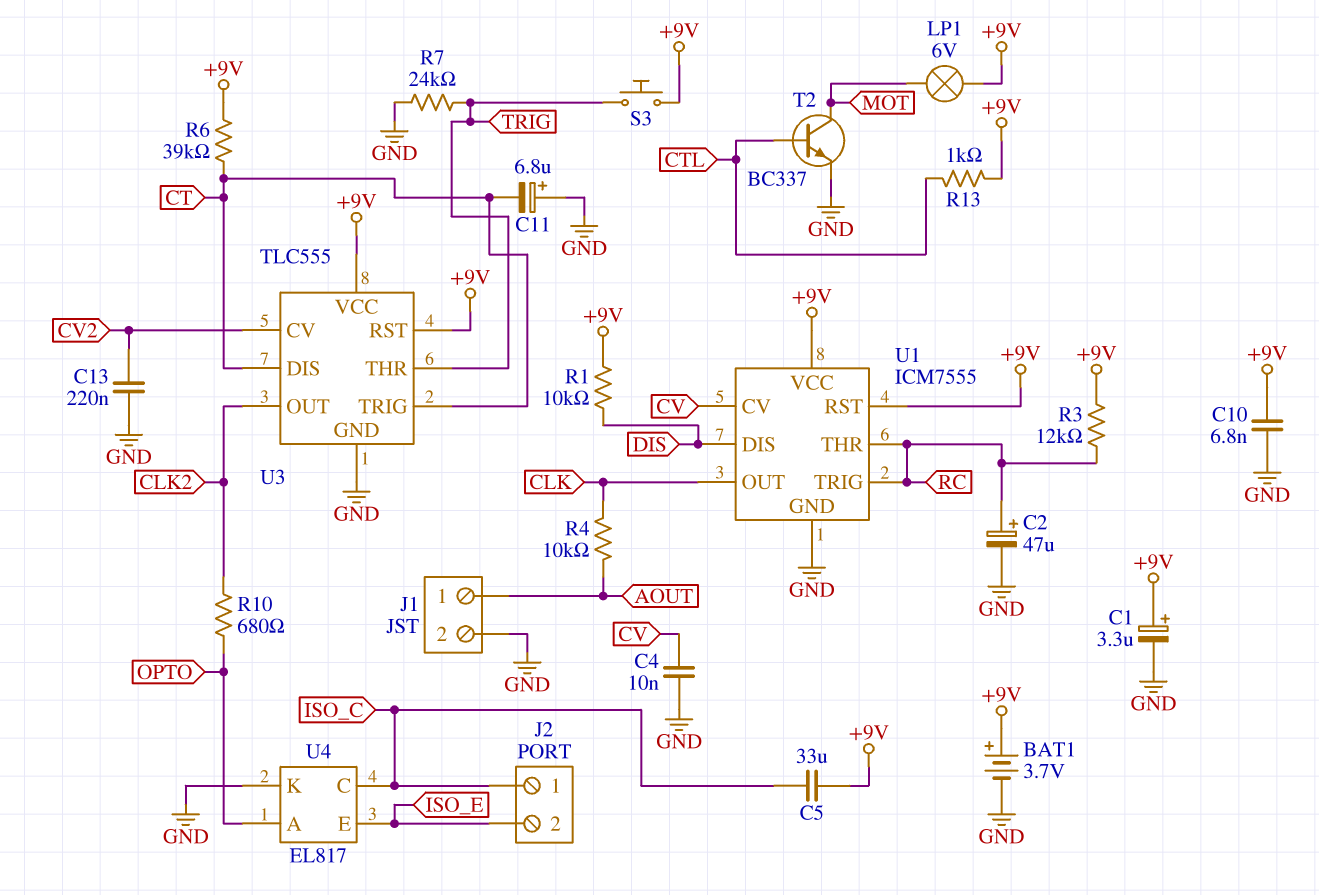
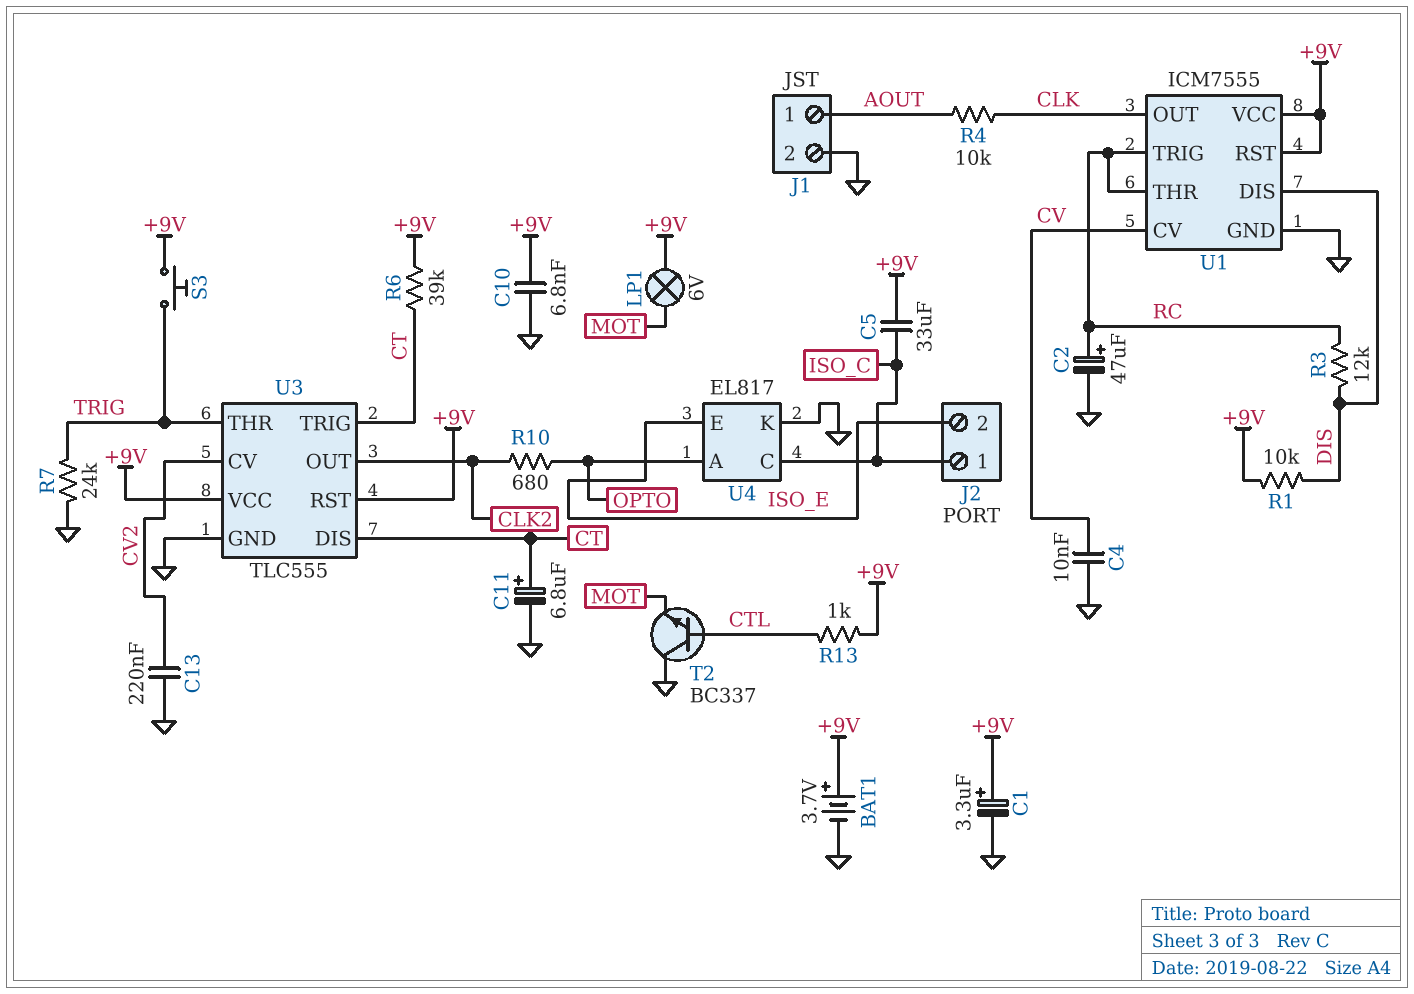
C11: 6.8uF (plus GND, minus CT) -> 6.8uF (plus CT, minus GND)
R3: 12k (+9V, RC) -> 12k (DIS, RC)
T2: NPN BC337 (B CTL, C MOT, E GND) -> NPN BC337 (B CTL, C GND, E MOT)

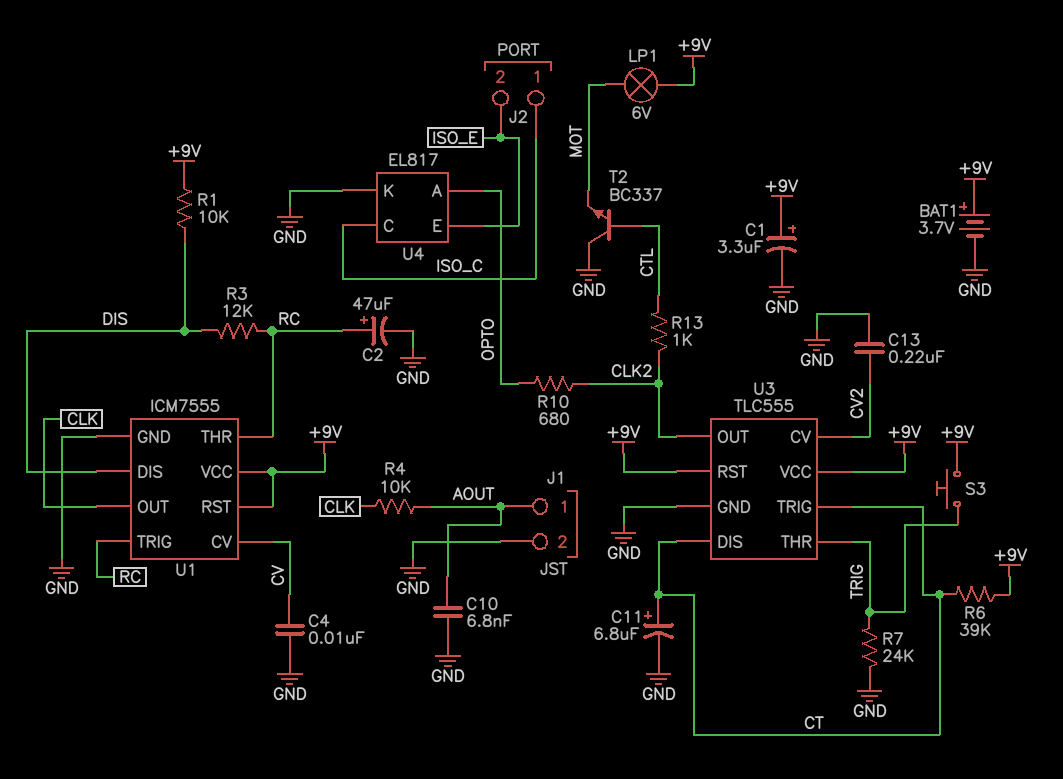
C5: 33uF (+9V, ISO_C) -> none
C10: 6.8nF (+9V, GND) -> 6.8nF (AOUT, GND)
R13: 1k (+9V, CTL) -> 1k (CLK2, CTL)

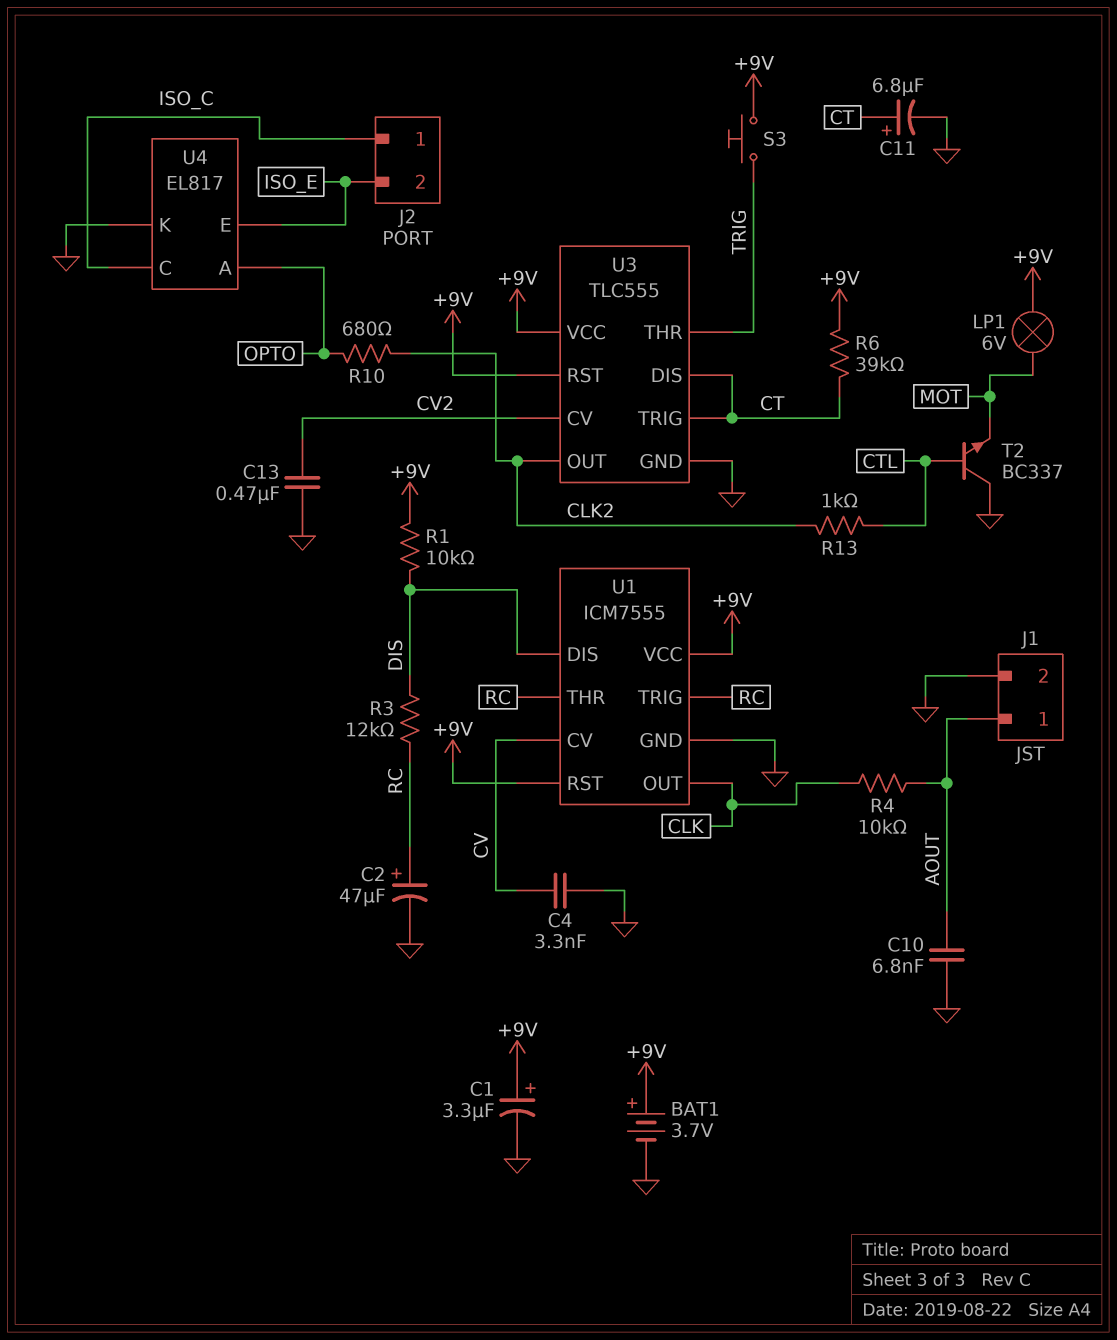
C4: 10nF (CV, GND) -> 3.3nF (CV, GND)
C13: 220nF (CV2, GND) -> 470nF (CV2, GND)
R7: 24k (GND, TRIG) -> none

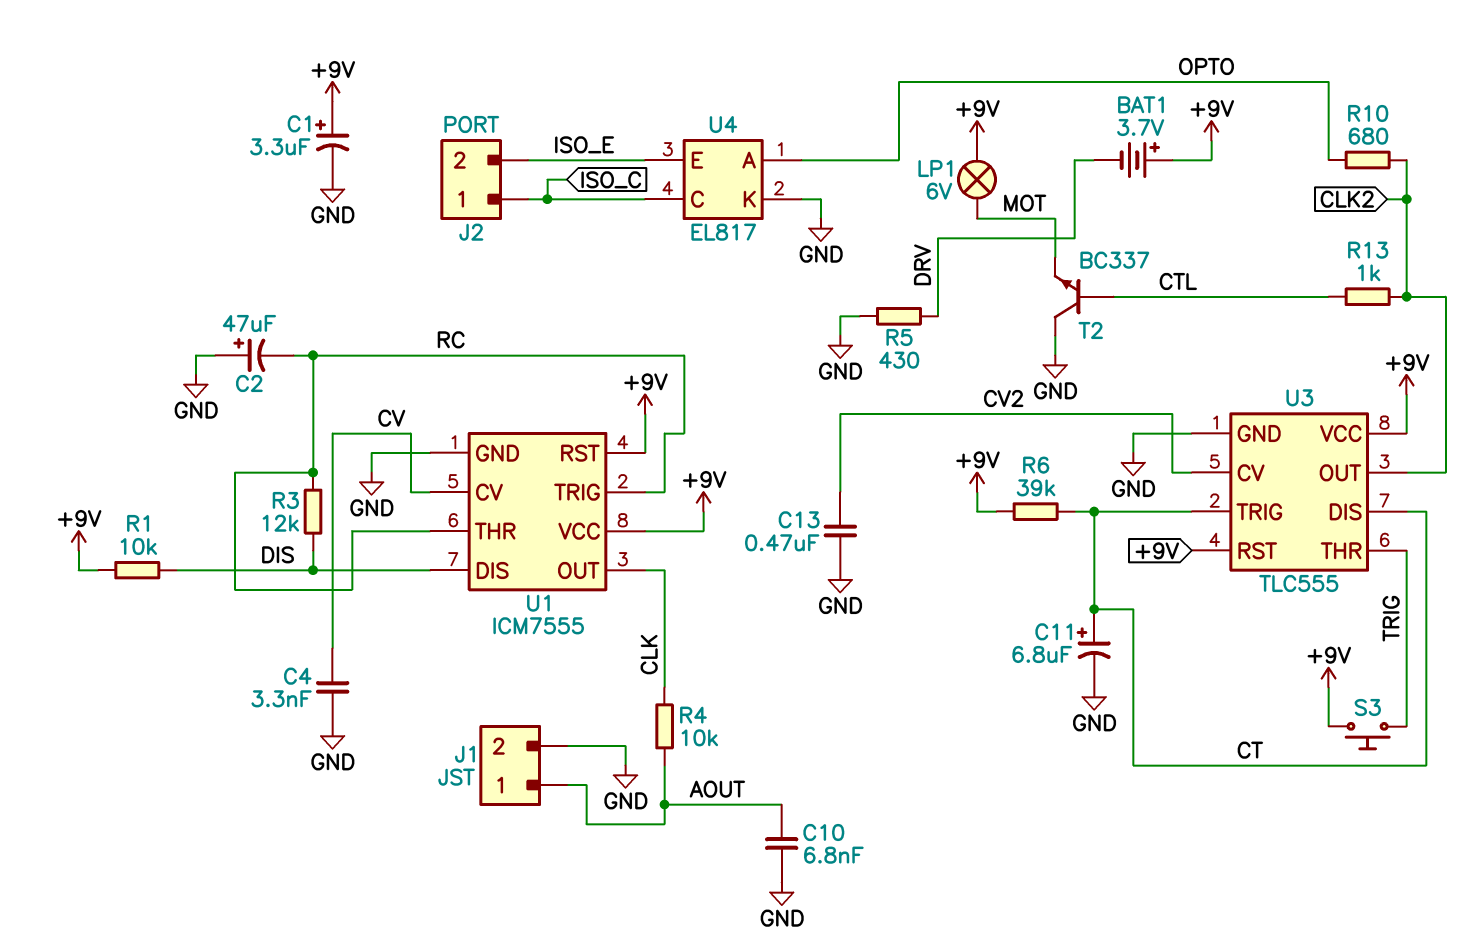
BAT1: 3.7V (plus +9V, minus GND) -> 3.7V (plus +9V, minus DRV)
C2: 47uF (plus RC, minus GND) -> 47uF (plus GND, minus RC)
R5: none -> 430 (DRV, GND)

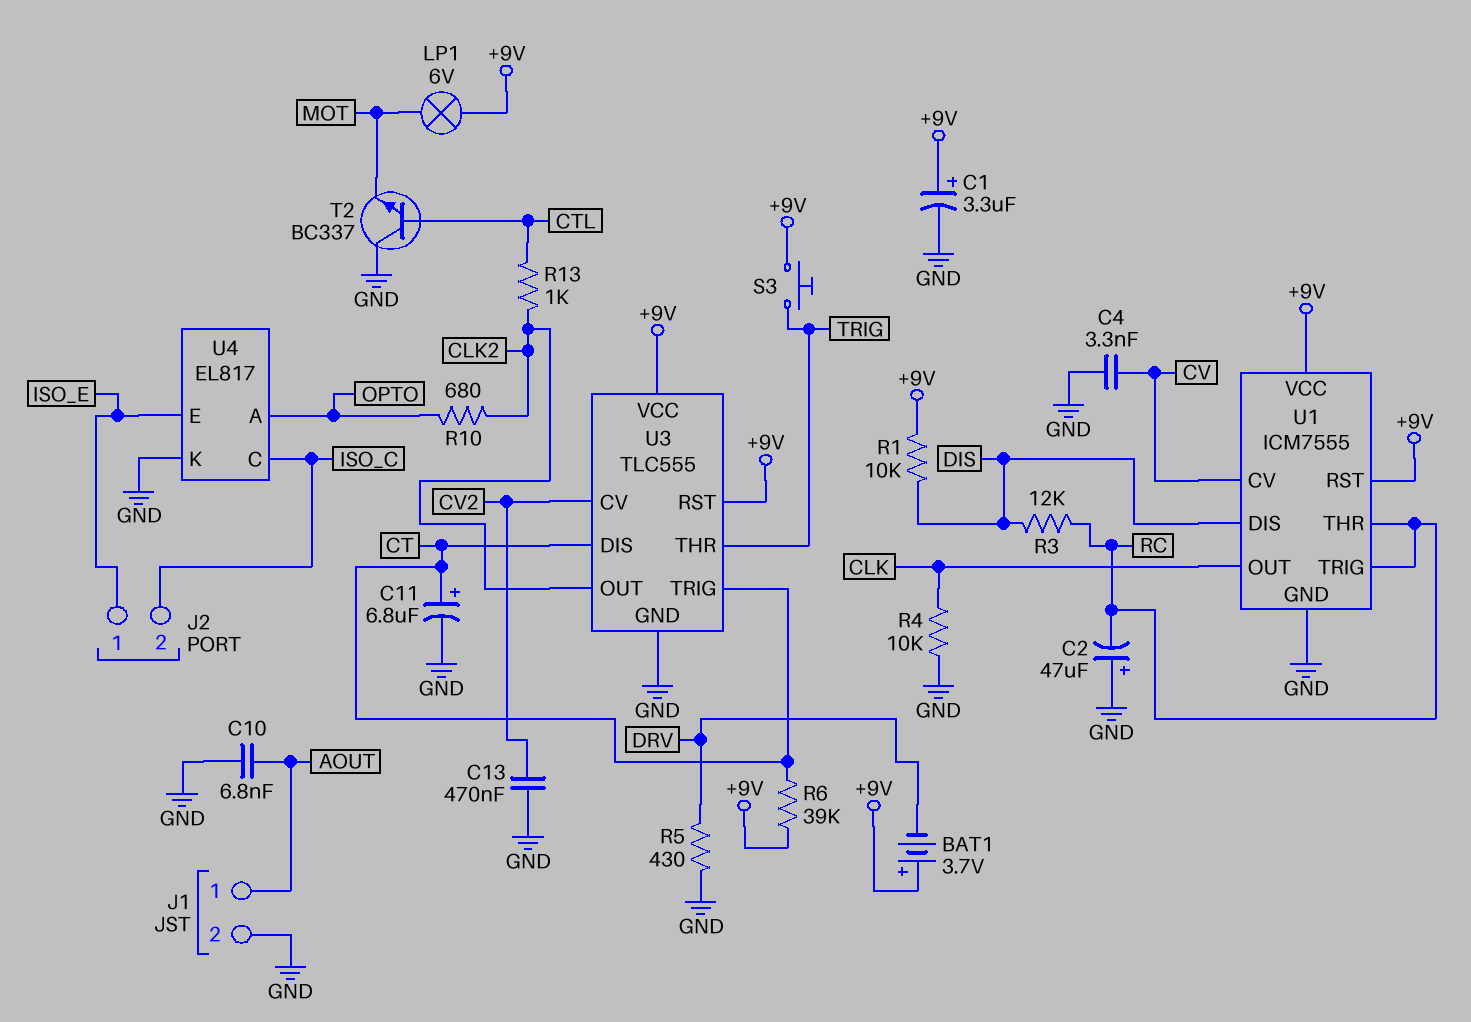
J2 pin 1: ISO_C -> ISO_E
J2 pin 2: ISO_E -> ISO_C
R4: 10k (AOUT, CLK) -> 10k (CLK, GND)

